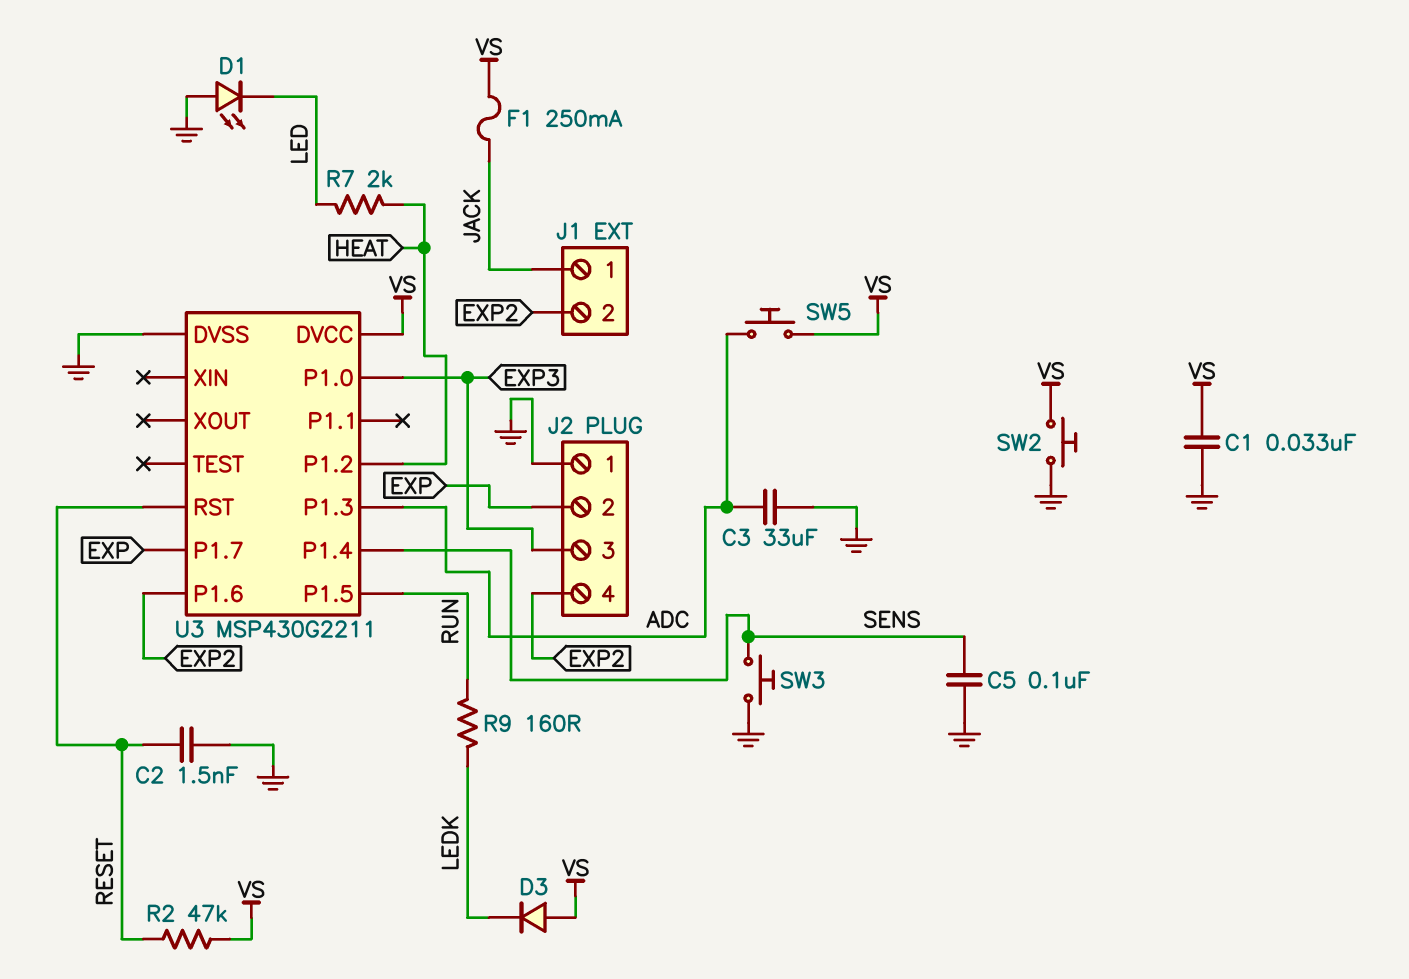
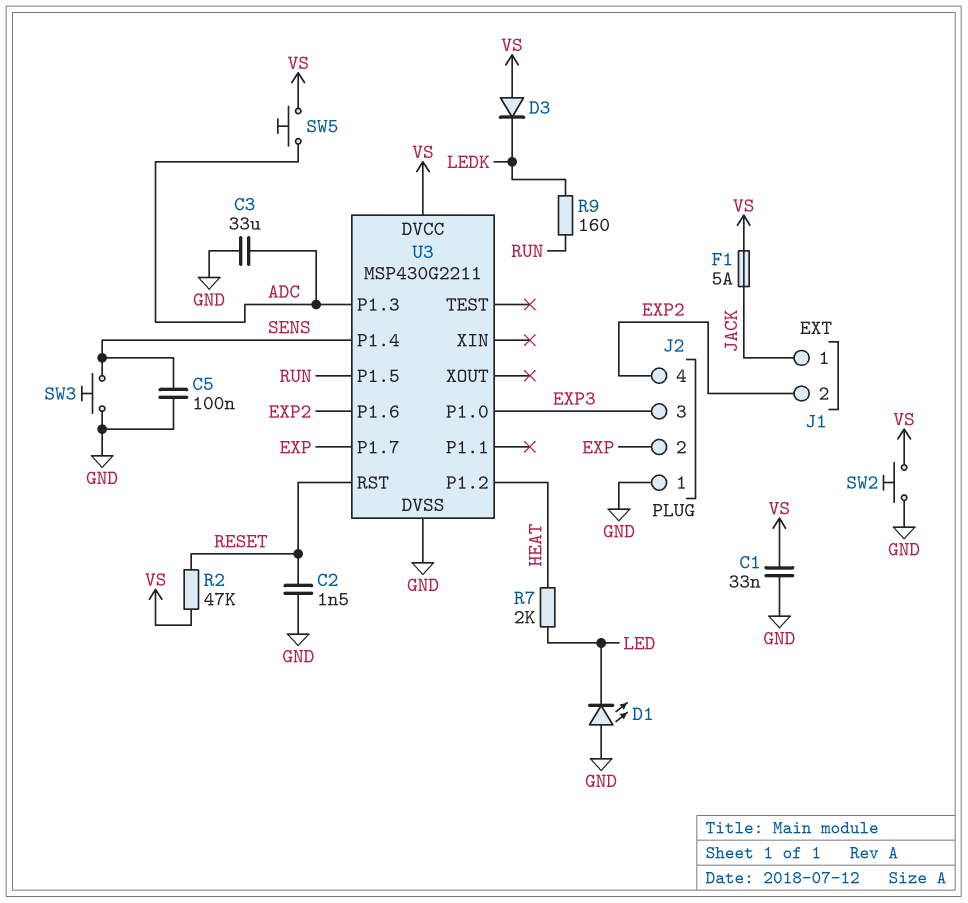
F1: 250mA (JACK, VS) -> 5A (JACK, VS)

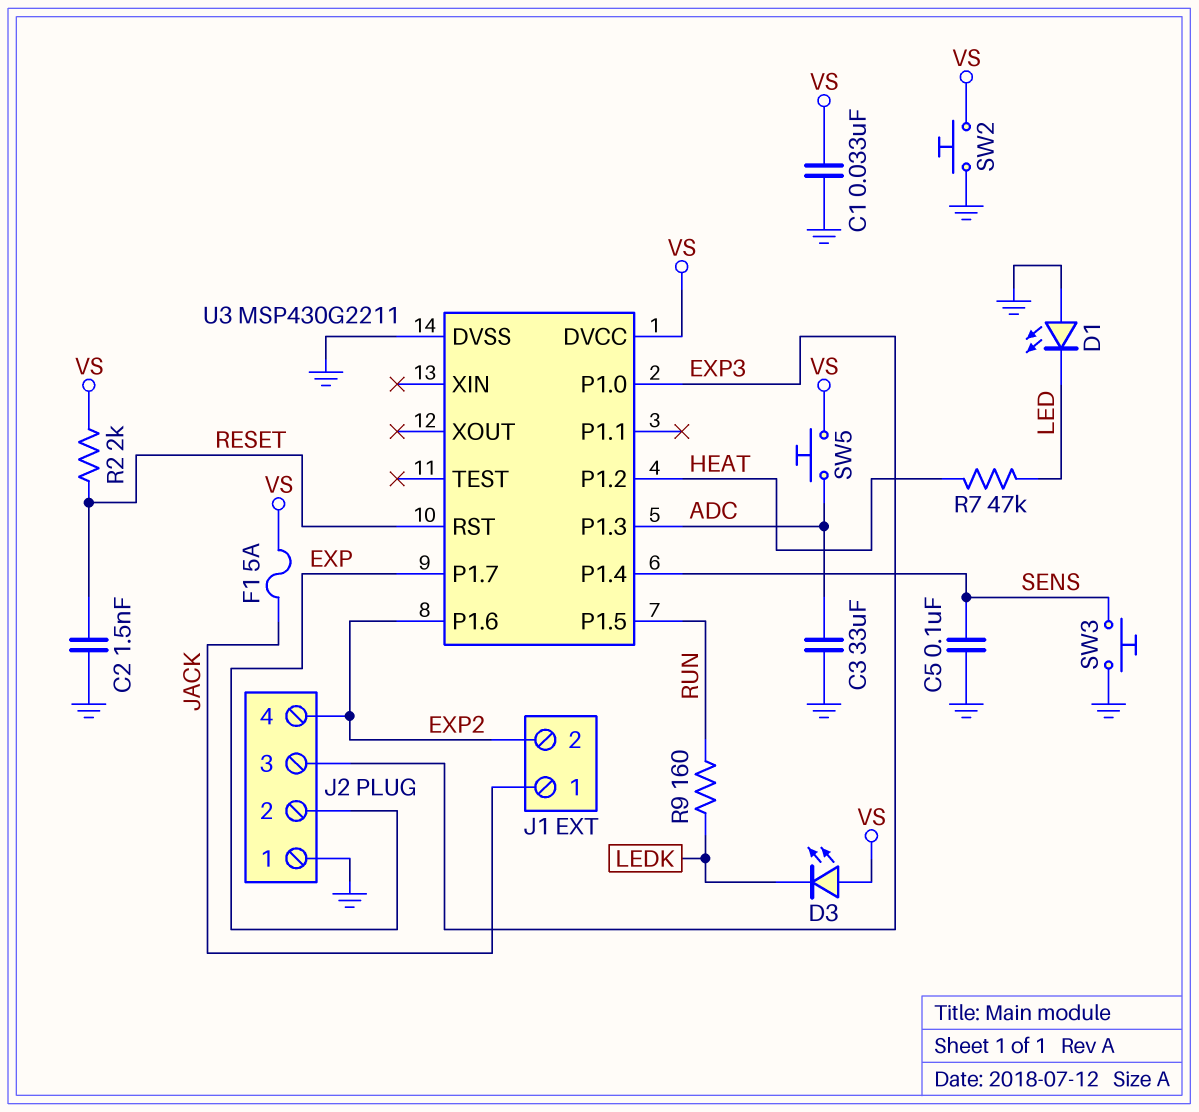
D3: diode (A VS, K LEDK) -> LED (A VS, K LEDK)
R2: 47k (RESET, VS) -> 2k (RESET, VS)
R7: 2k (HEAT, LED) -> 47k (HEAT, LED)

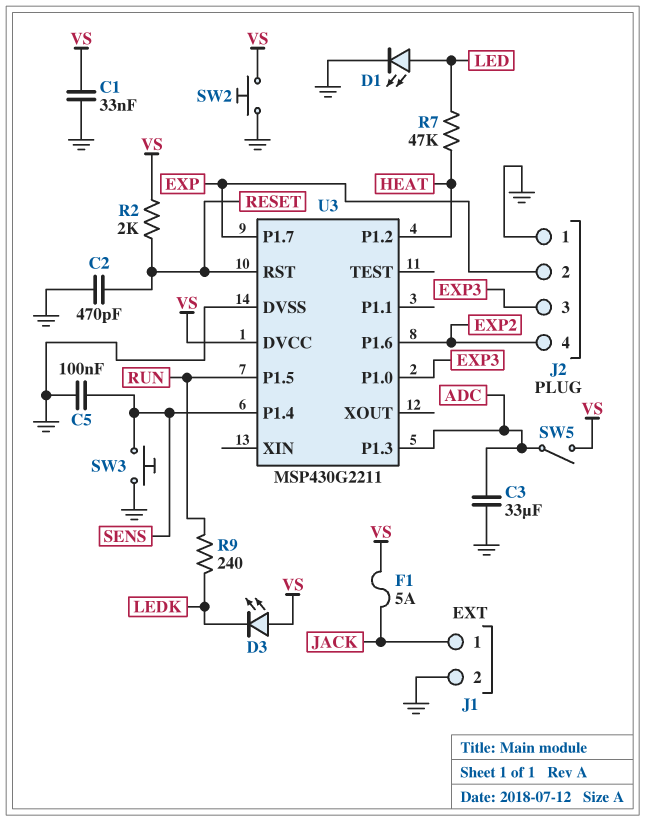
C2: 1.5nF (GND, RESET) -> 470pF (GND, RESET)
D1: LED (A GND, K LED) -> LED (A LED, K GND)
J1 pin 2: EXP2 -> GND
R9: 160 (LEDK, RUN) -> 240 (LEDK, RUN)
SW5: button (ADC, VS) -> switch (ADC, VS)

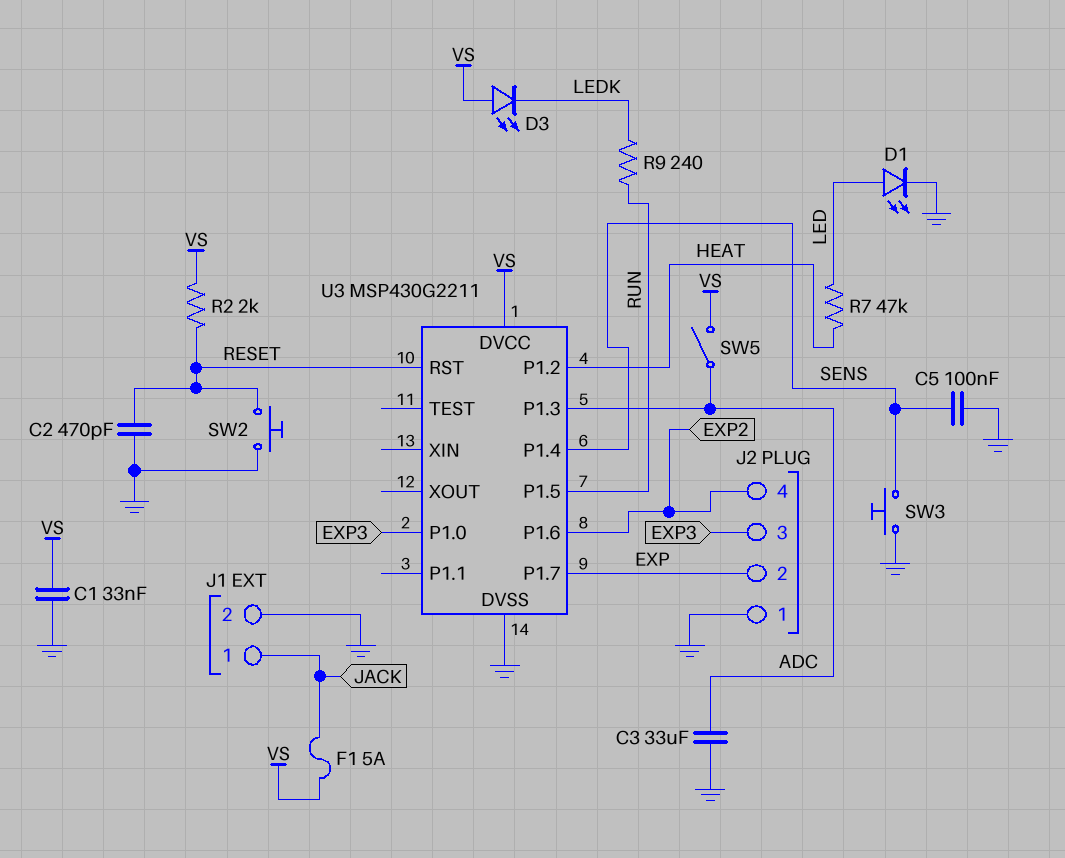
SW2: button (GND, VS) -> button (GND, RESET)

